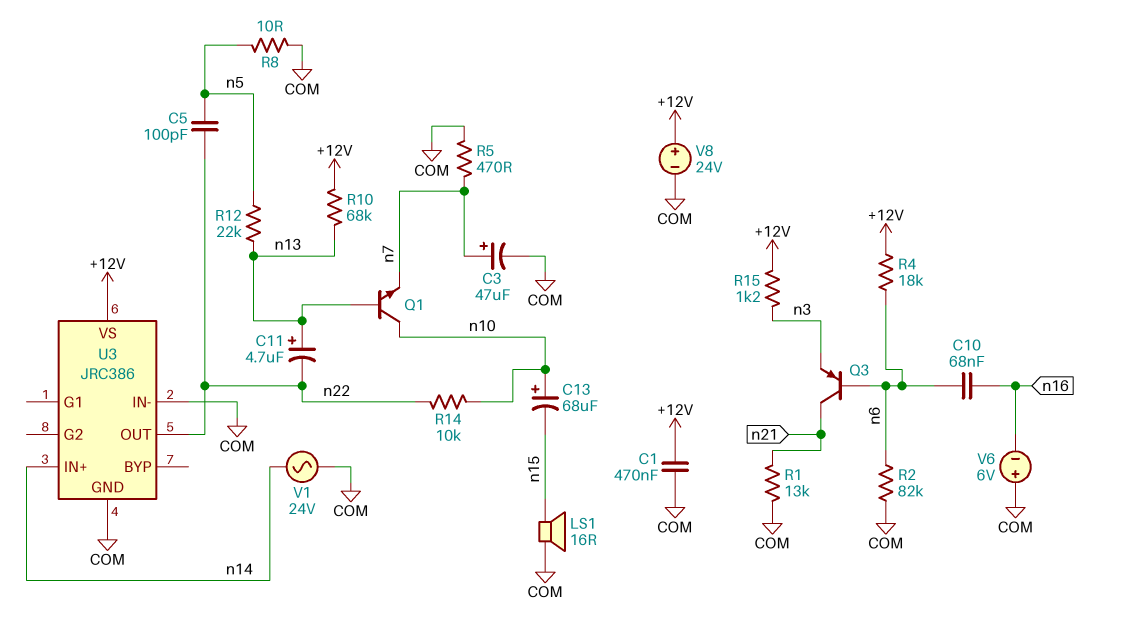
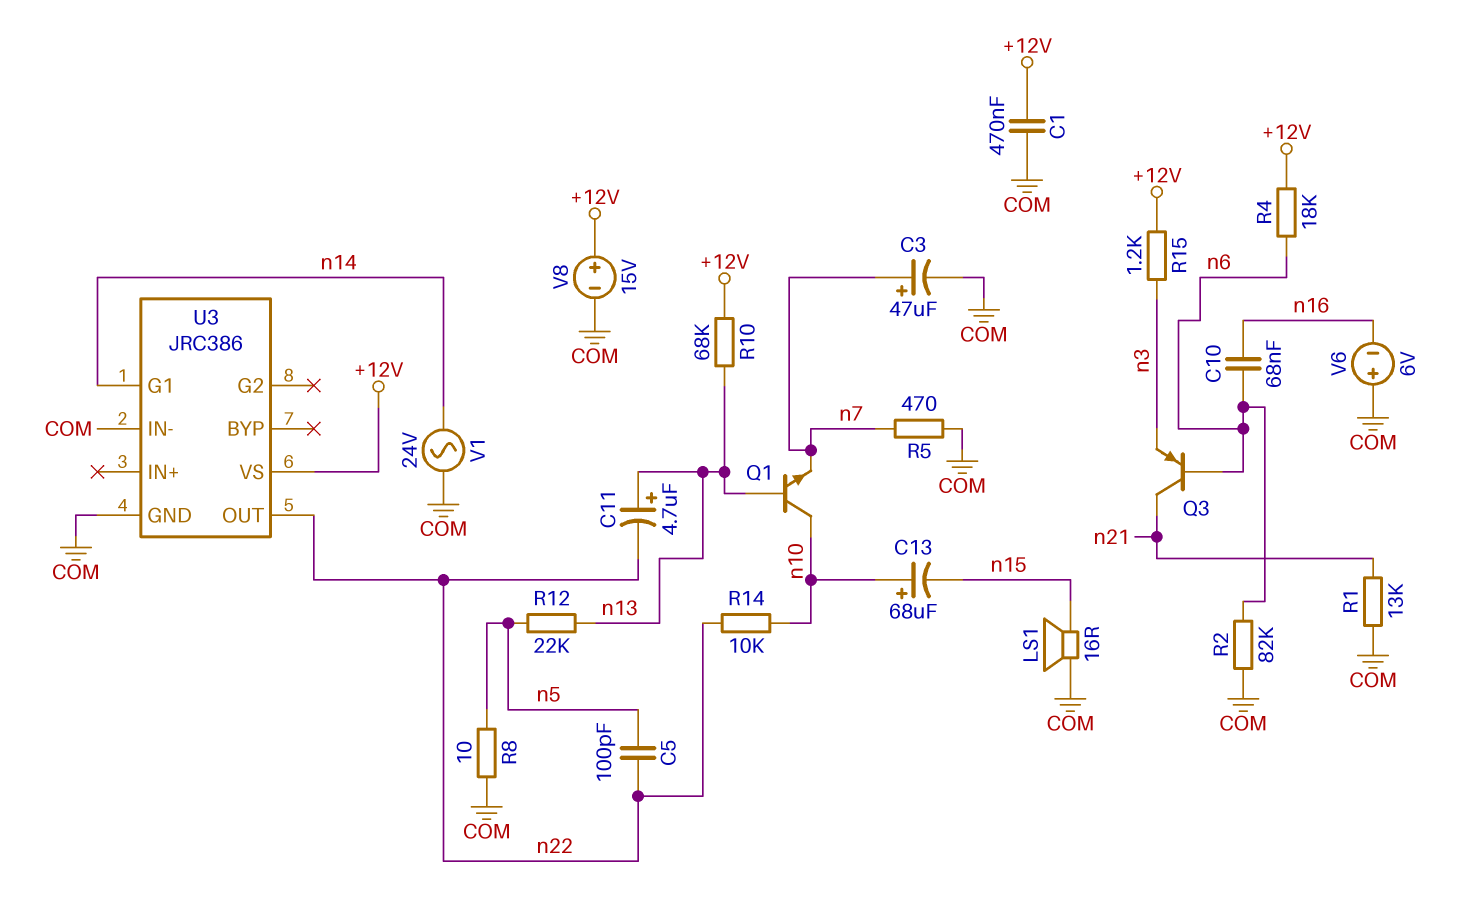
U3 pin G1: none -> n14
U3 pin IN+: n14 -> none
V8: 24V (plus +12V, minus COM) -> 15V (plus +12V, minus COM)

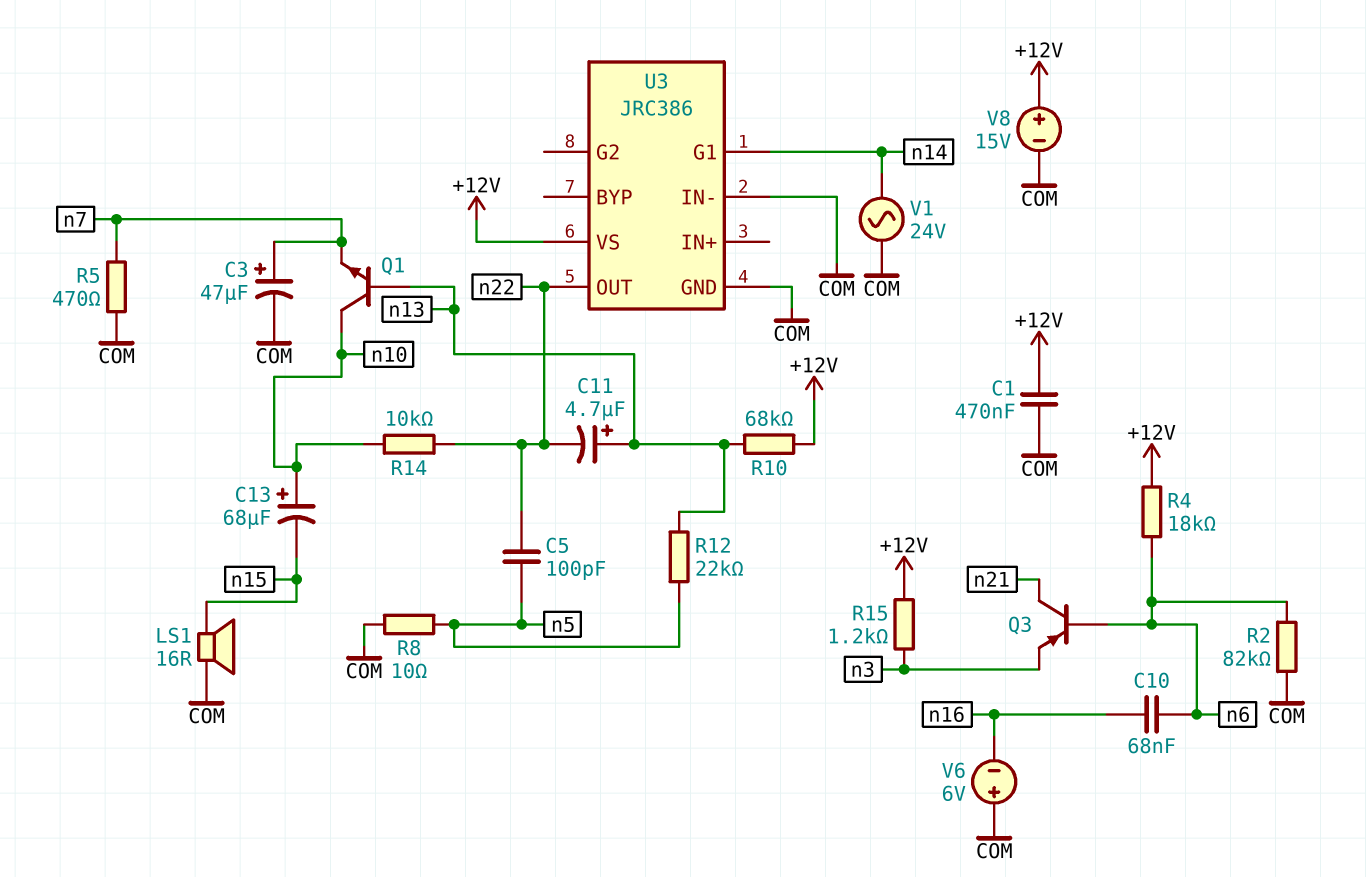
R1: 13k (COM, n21) -> none

